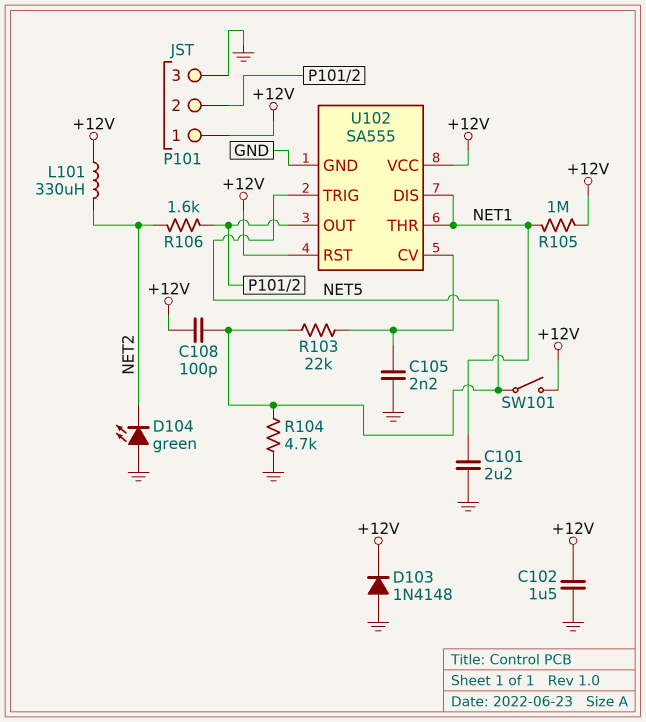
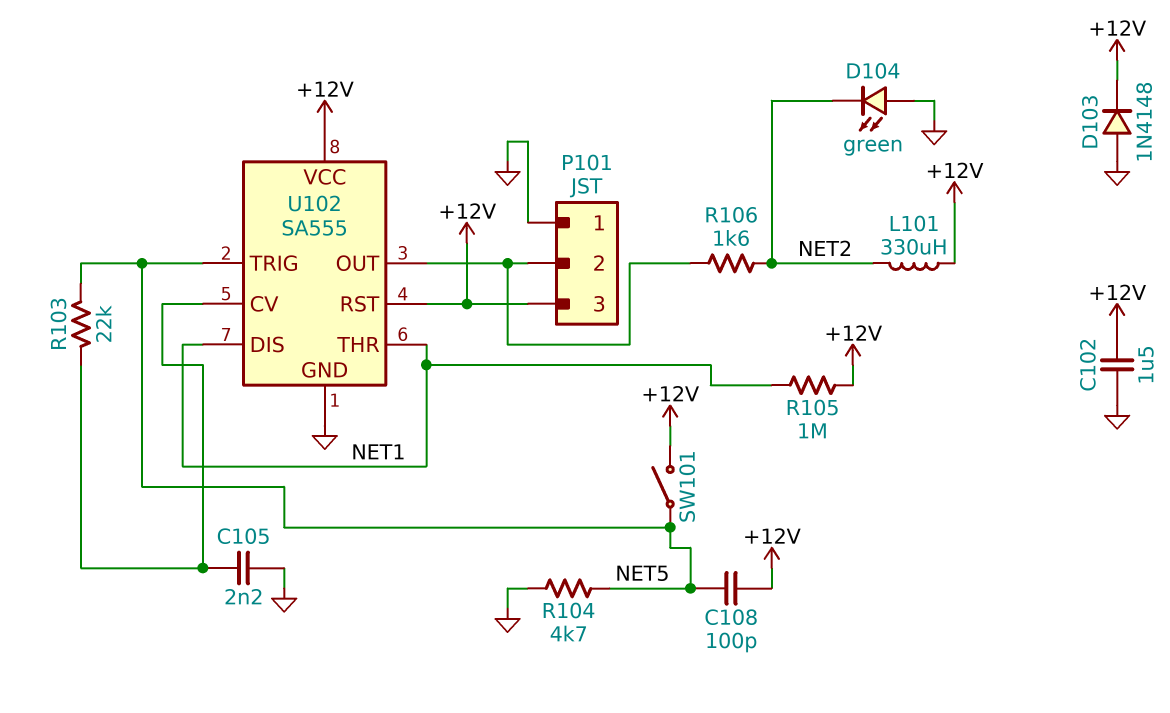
C101: 2.2uF (GND, NET1) -> none
P101 pin 1: +12V -> GND
P101 pin 3: GND -> +12V

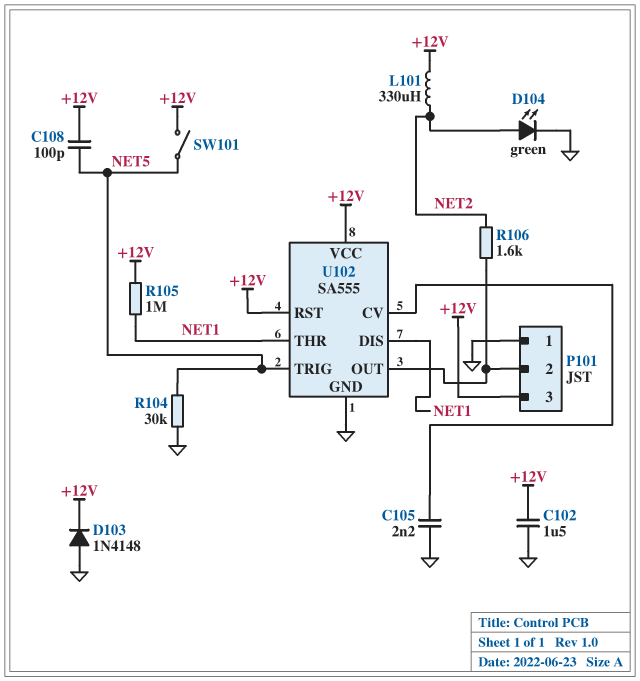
D104: LED green (A GND, K NET2) -> LED green (A NET2, K GND)
R103: 22k (NET5, U102/CV) -> none
R104: 4.7k (GND, NET5) -> 30k (GND, NET5)

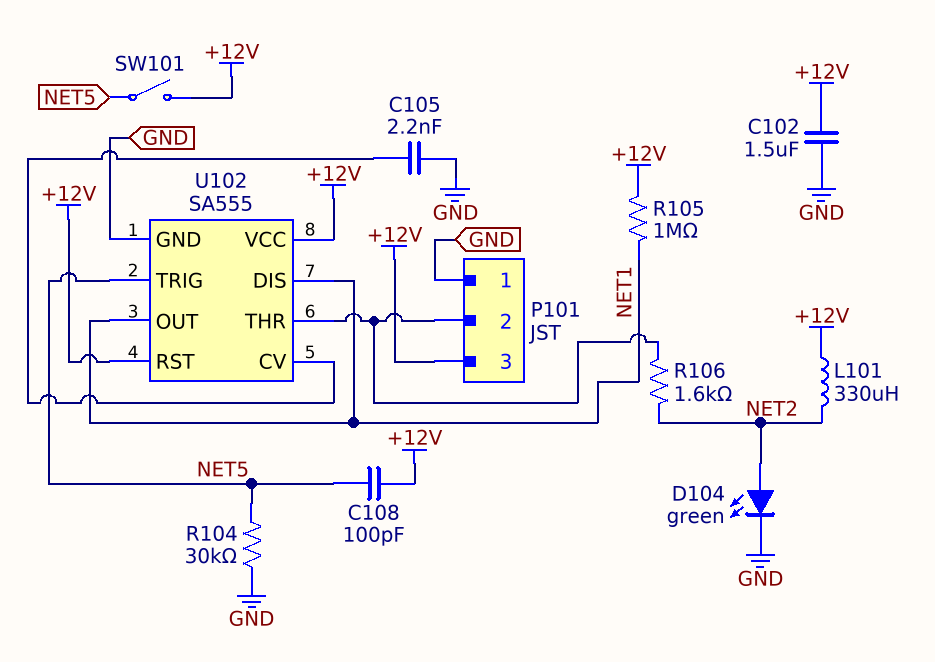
D103: diode 1N4148 (A GND, K +12V) -> none
U102 pin OUT: P101/2 -> NET1
U102 pin THR: NET1 -> P101/2

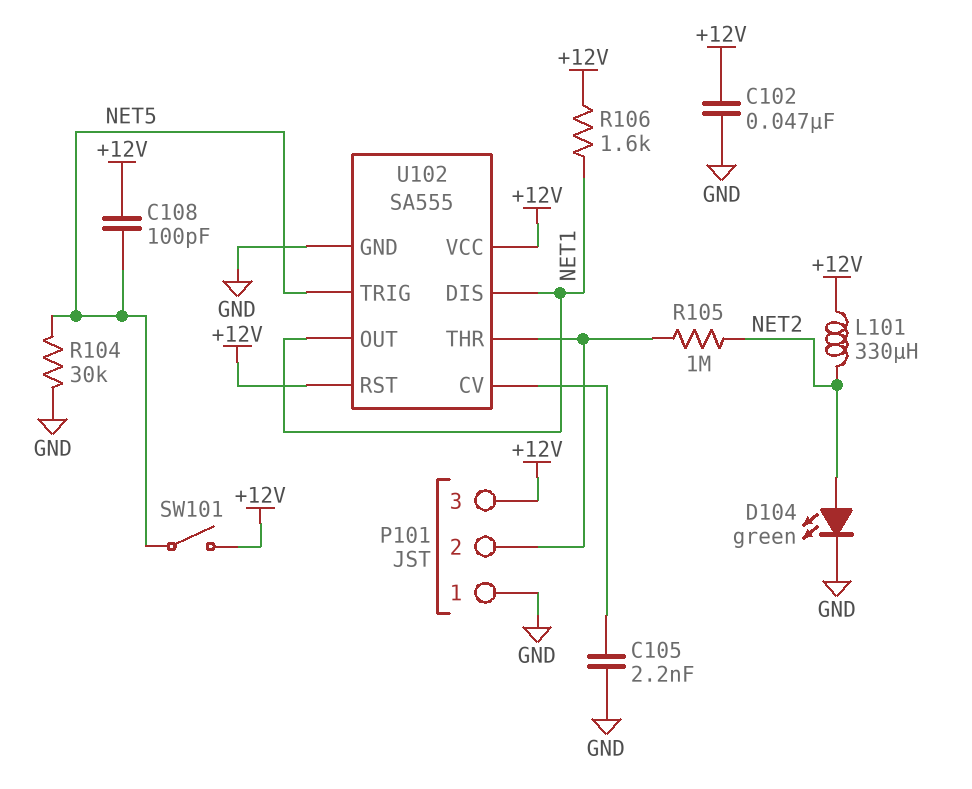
C102: 1.5uF (+12V, GND) -> 47nF (+12V, GND)
R105: 1M (+12V, NET1) -> 1M (NET2, P101/2)
R106: 1.6k (NET2, P101/2) -> 1.6k (+12V, NET1)

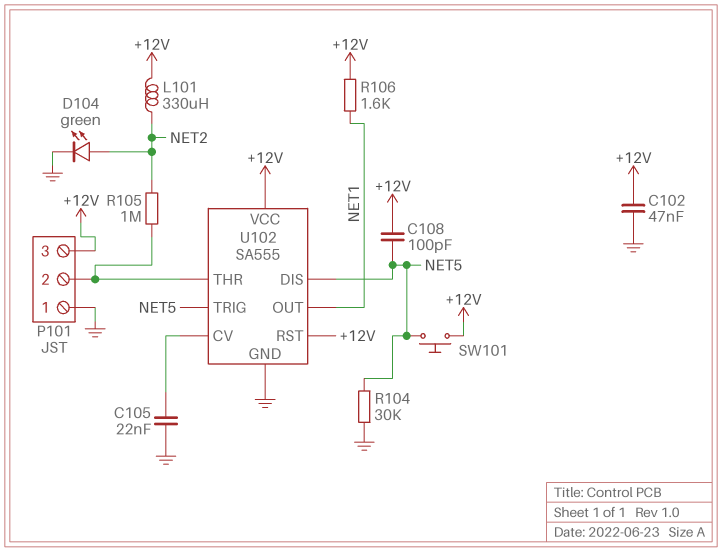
C105: 2.2nF (GND, U102/CV) -> 22nF (GND, U102/CV)
SW101: switch (+12V, NET5) -> button (+12V, NET5)
U102 pin DIS: NET1 -> NET5

